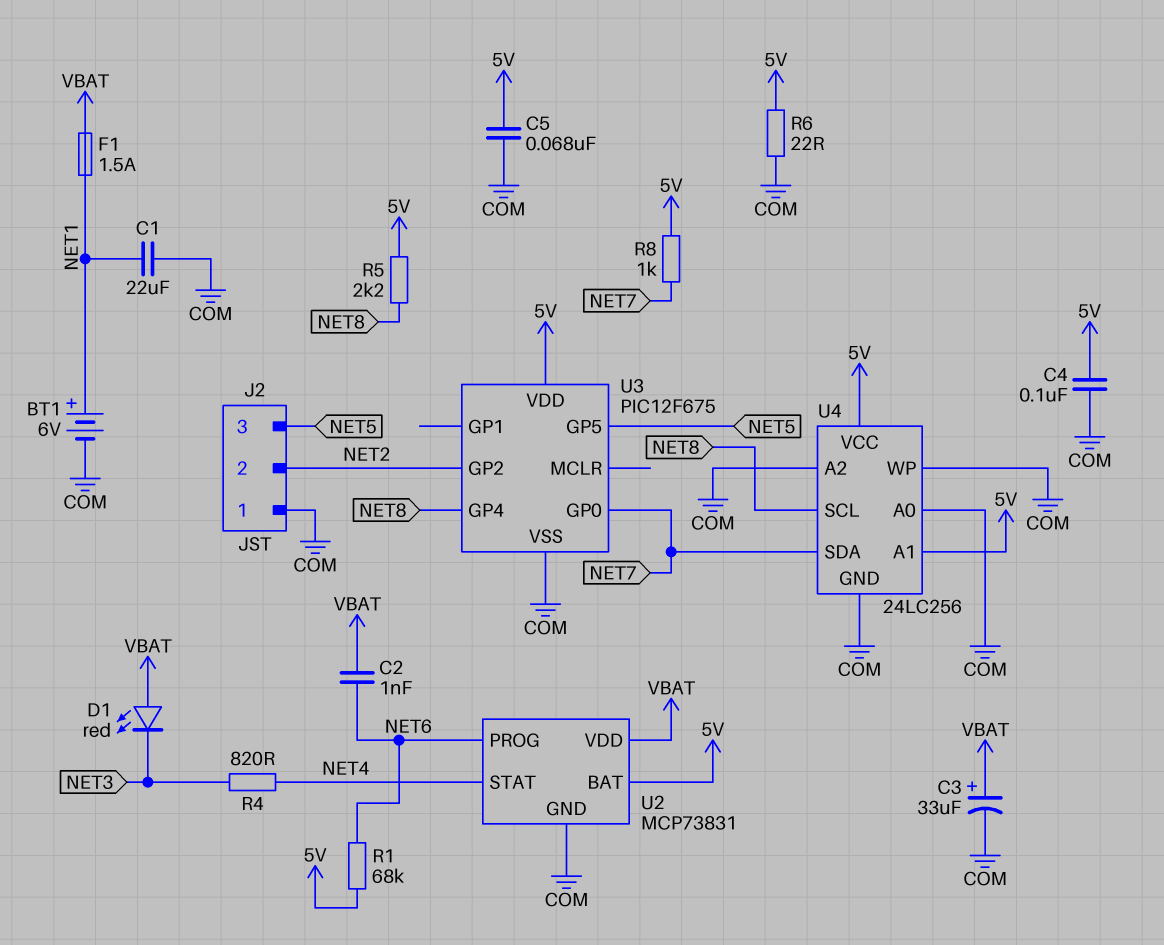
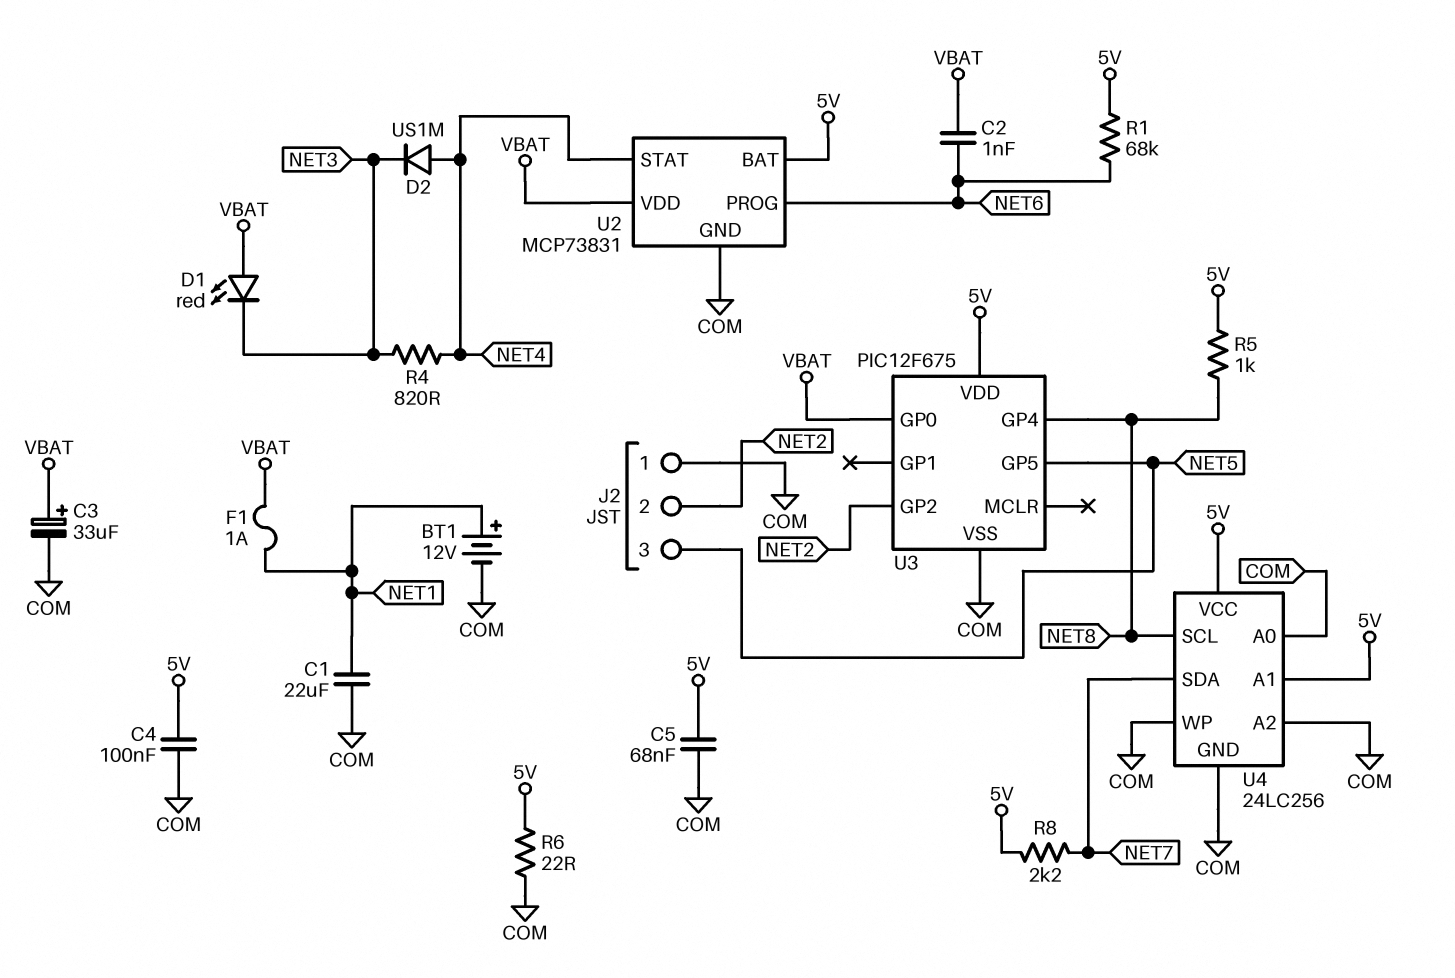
BT1: 6V (plus NET1, minus COM) -> 12V (plus NET1, minus COM)
D2: none -> diode US1M (A NET4, K NET3)
F1: 1.5A (NET1, VBAT) -> 1A (NET1, VBAT)
R5: 2.2k (5V, NET8) -> 1k (5V, NET8)
R8: 1k (5V, NET7) -> 2.2k (5V, NET7)
U3 pin GP0: NET7 -> VBAT

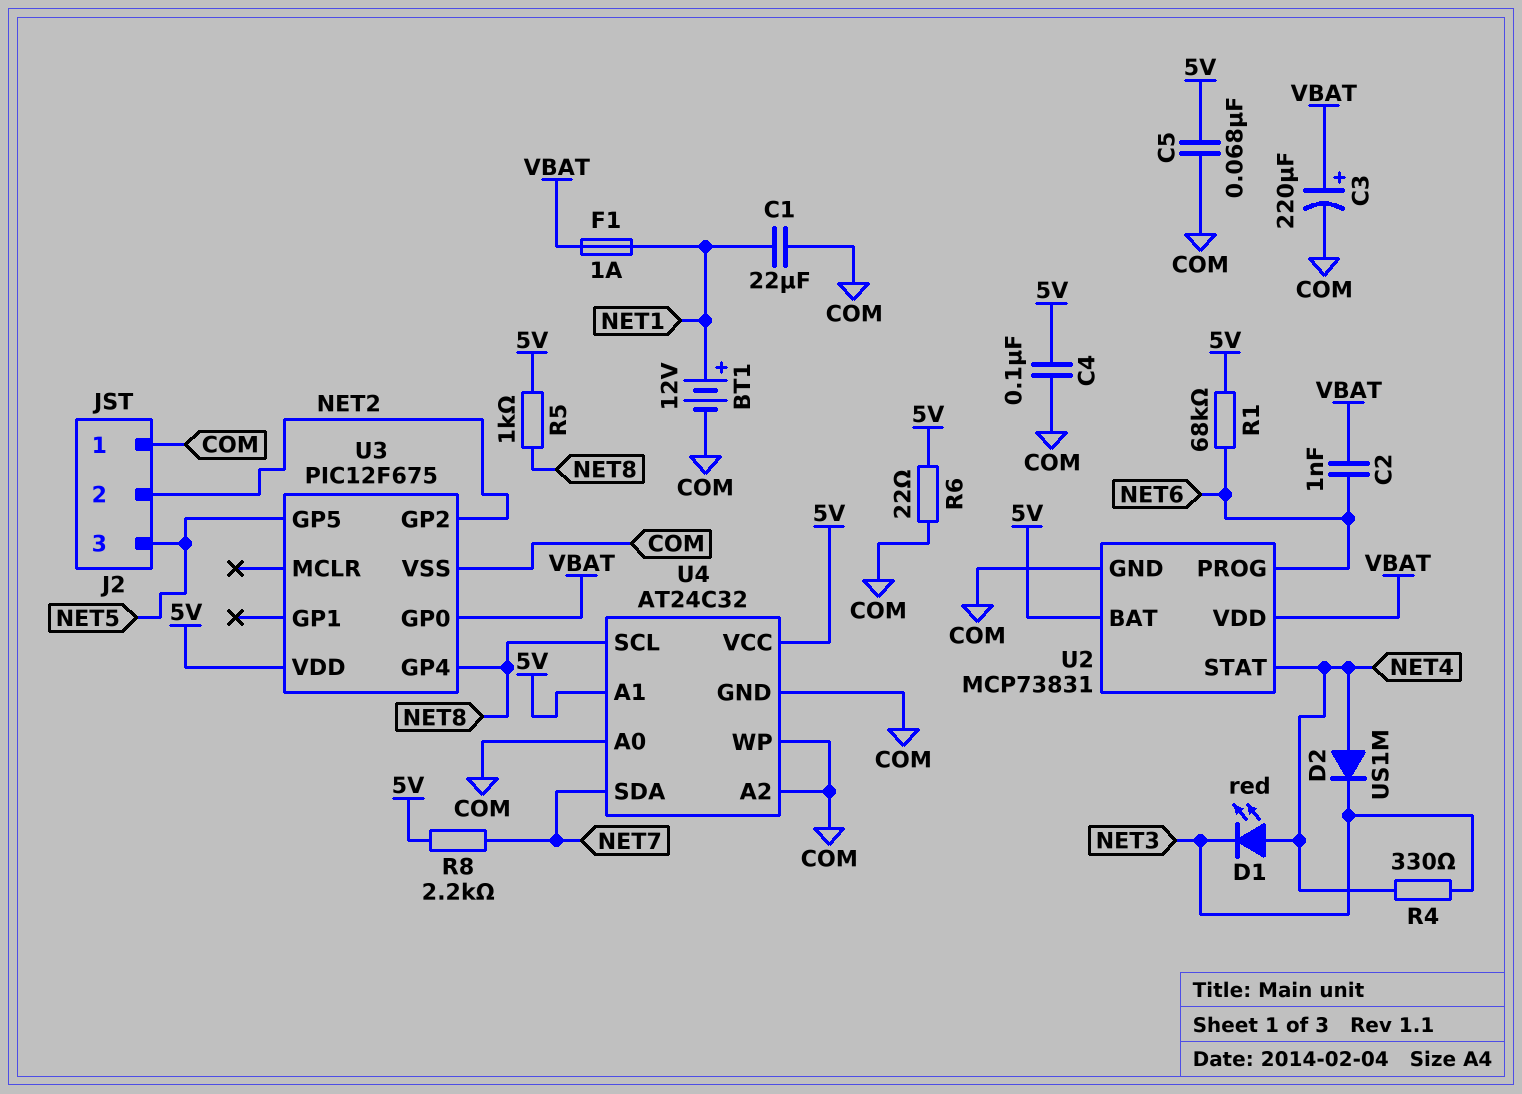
C3: 33uF (plus VBAT, minus COM) -> 220uF (plus VBAT, minus COM)
D1: LED red (A VBAT, K NET3) -> LED red (A NET4, K NET3)
R4: 820 (NET3, NET4) -> 330 (NET3, NET4)
U4: 24LC256 -> AT24C32

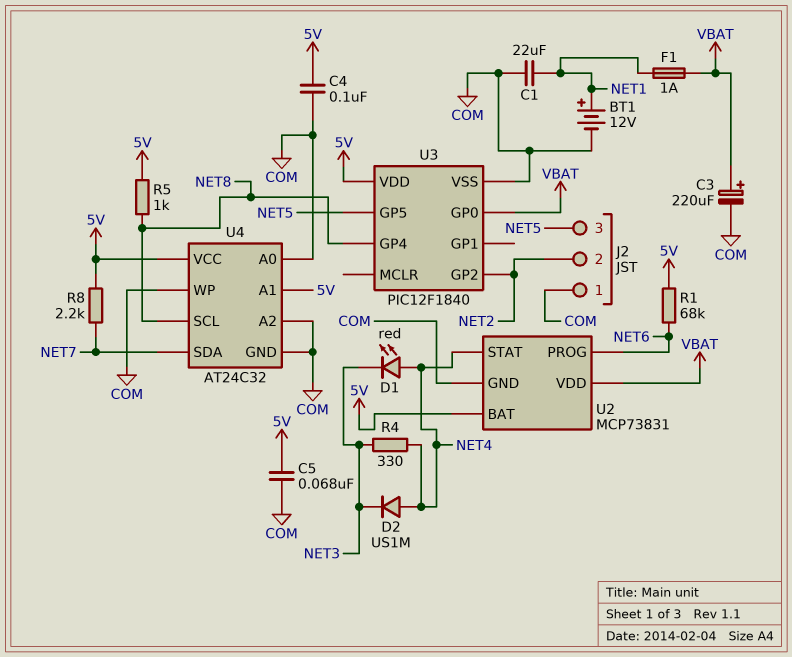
C2: 1nF (NET6, VBAT) -> none
R6: 22 (5V, COM) -> none
U3: PIC12F675 -> PIC12F1840

